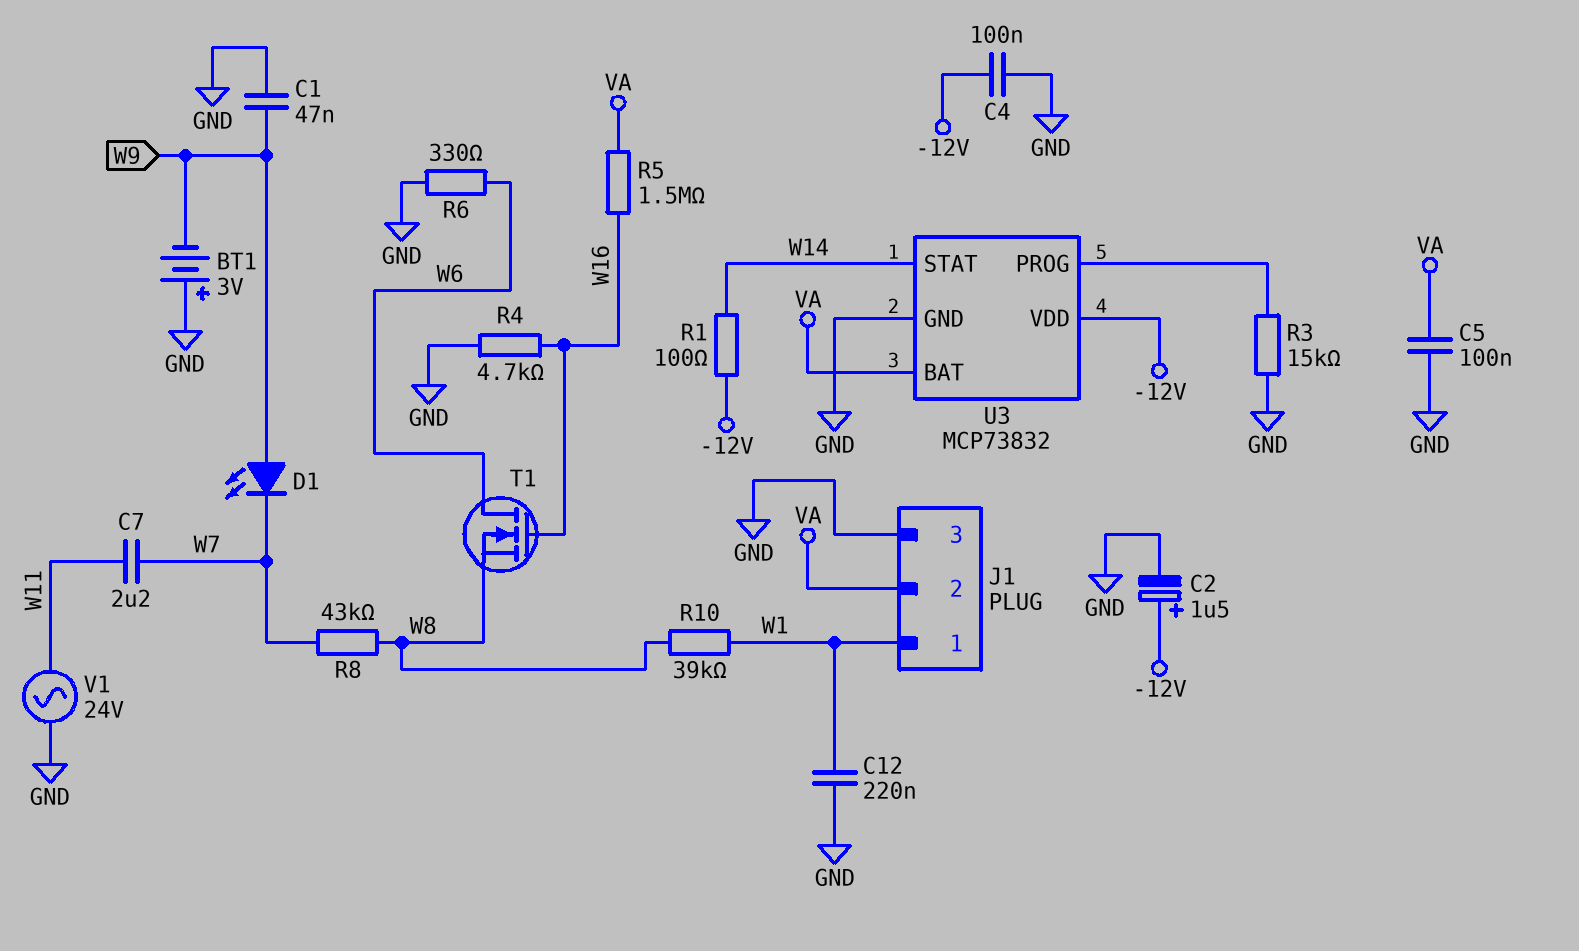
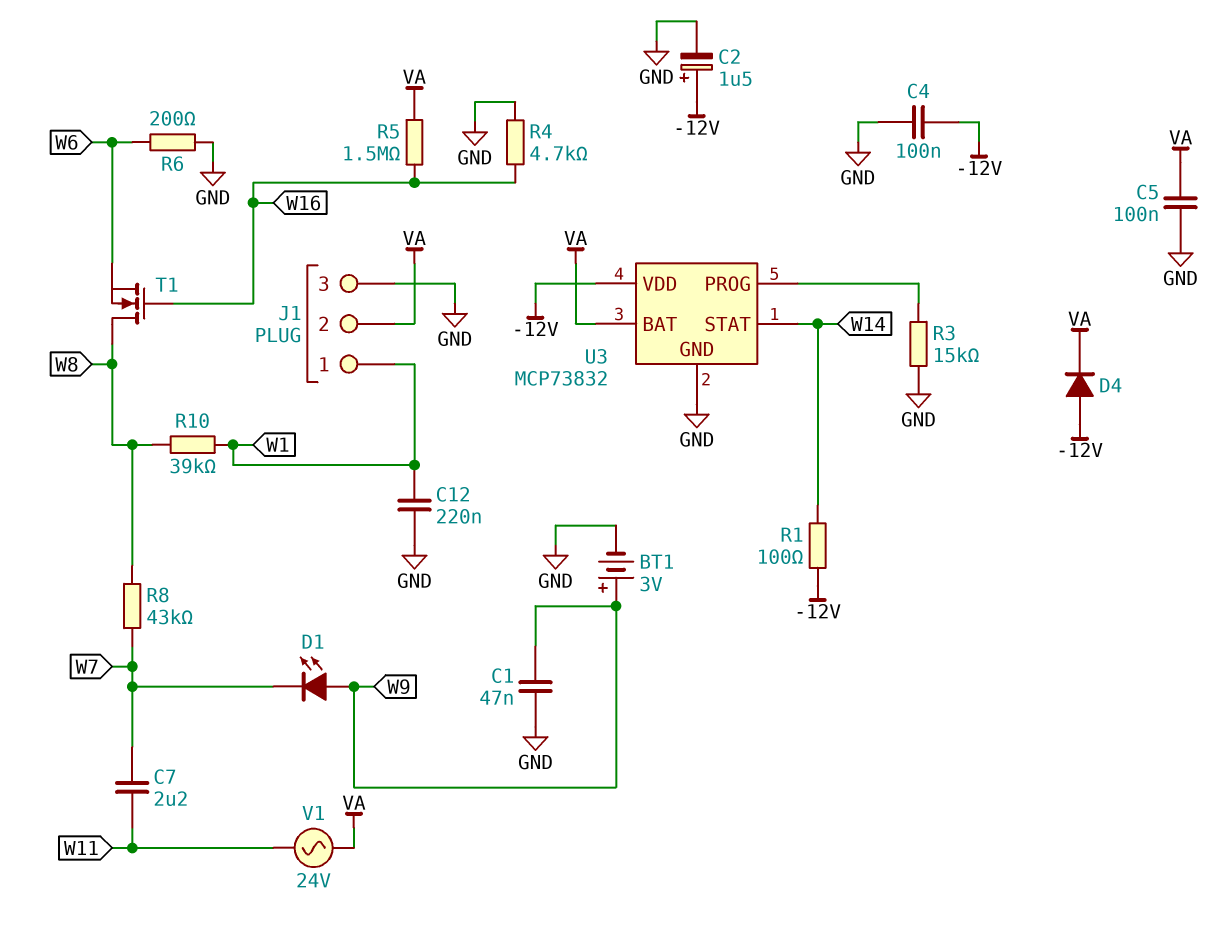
BT1: 3V (plus GND, minus W9) -> 3V (plus W9, minus GND)
D4: none -> diode (A -12V, K VA)
R6: 330 (GND, W6) -> 200 (GND, W6)
T1: NMOS (G W16, D W6, S W8) -> NMOS (G W16, D W8, S W6)
V1: AC 24V (GND, W11) -> AC 24V (VA, W11)

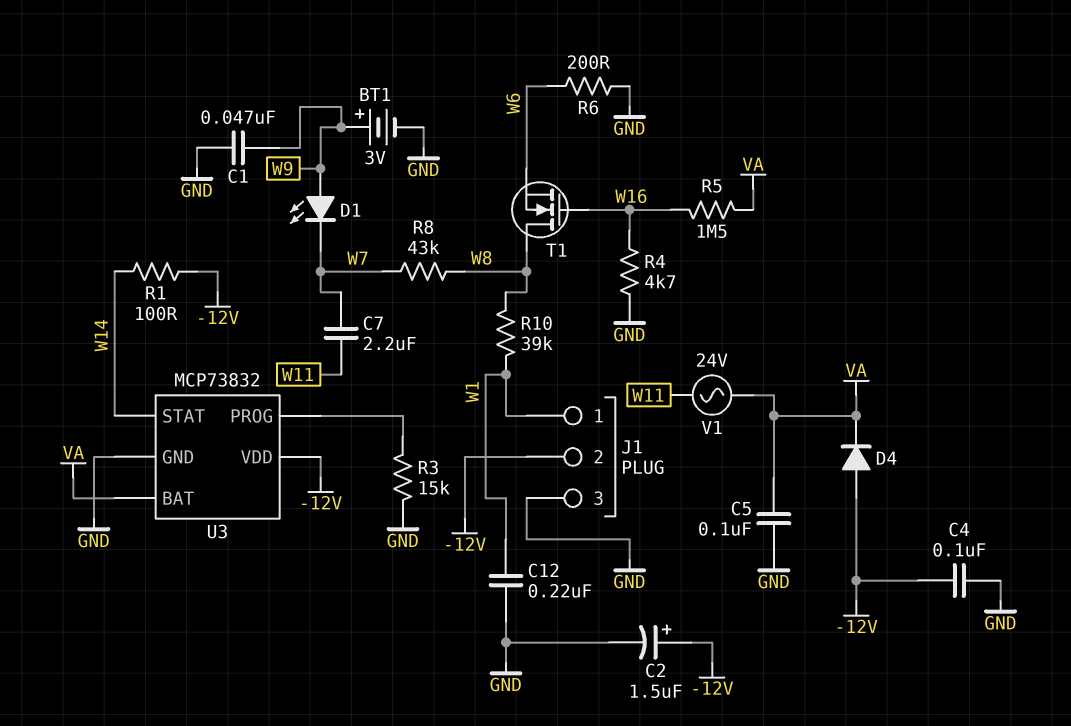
J1 pin 2: VA -> -12V

